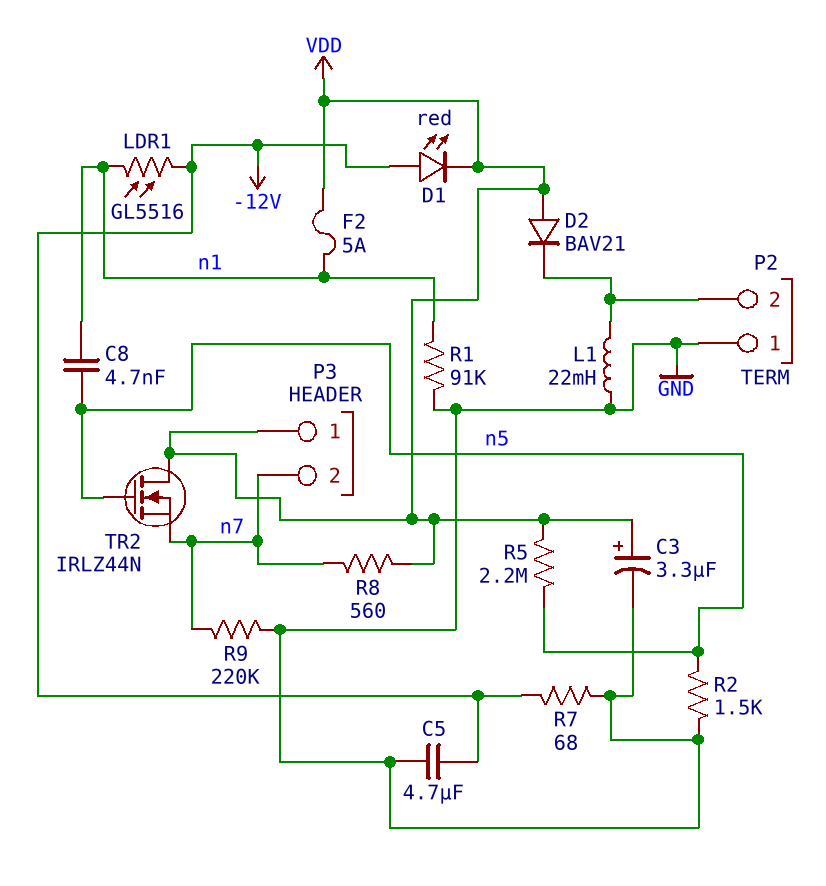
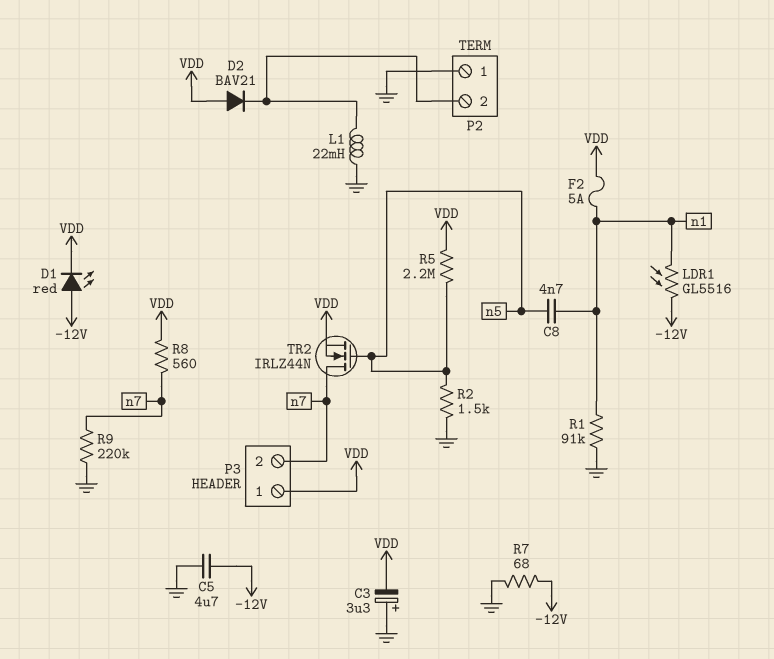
C3: 3.3uF (plus VDD, minus GND) -> 3.3uF (plus GND, minus VDD)
TR2: NMOS IRLZ44N (G n5, D VDD, S n7) -> NMOS IRLZ44N (G n5, D n7, S VDD)

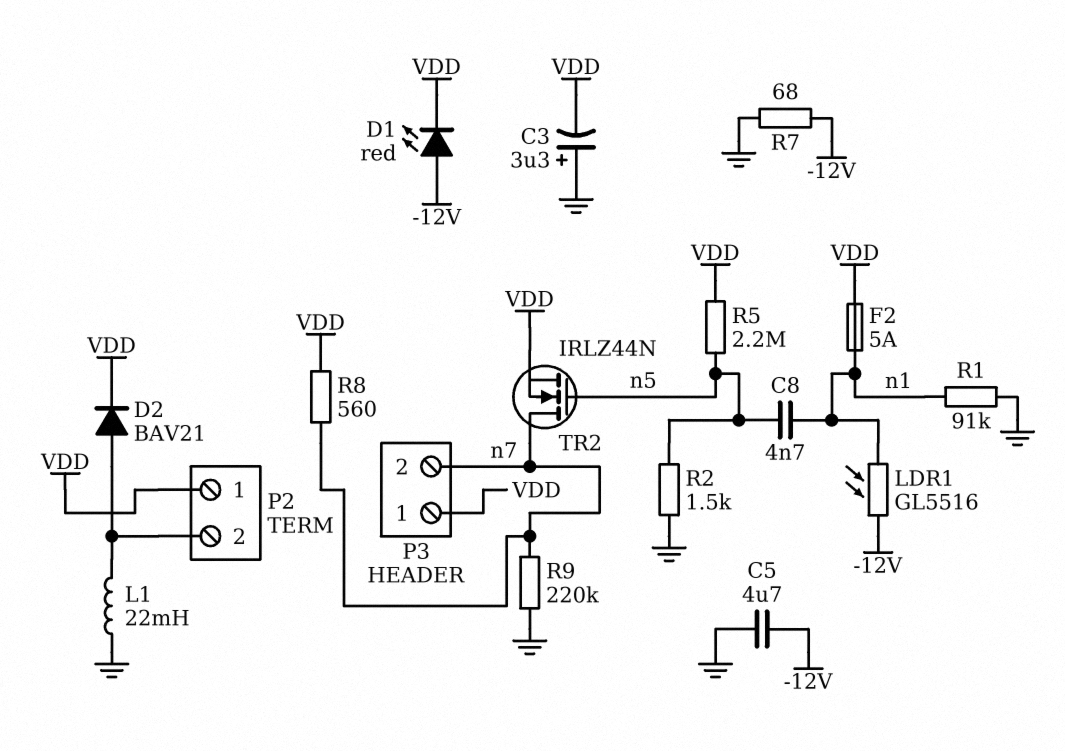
D2: diode BAV21 (A VDD, K P2/2) -> diode BAV21 (A P2/2, K VDD)
P2 pin 1: GND -> VDD

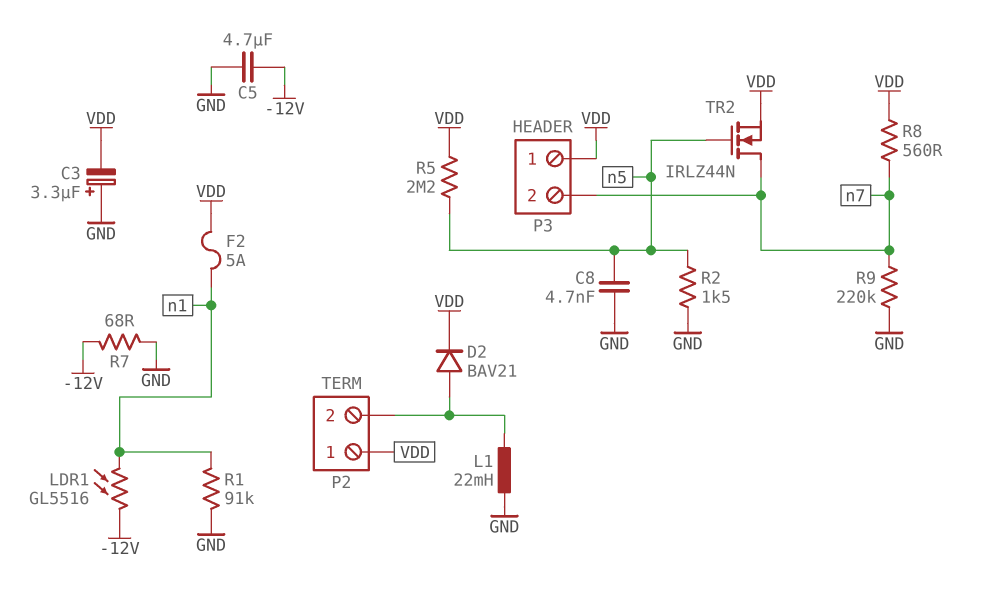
C8: 4.7nF (n1, n5) -> 4.7nF (GND, n5)
D1: LED red (A -12V, K VDD) -> none

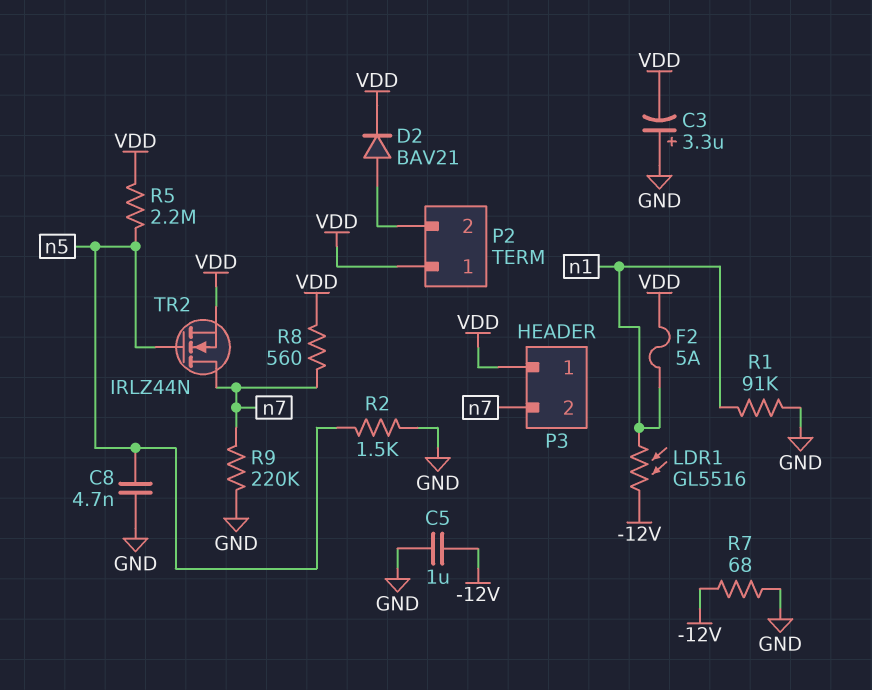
C5: 4.7uF (-12V, GND) -> 1uF (-12V, GND)
L1: 22mH (GND, P2/2) -> none

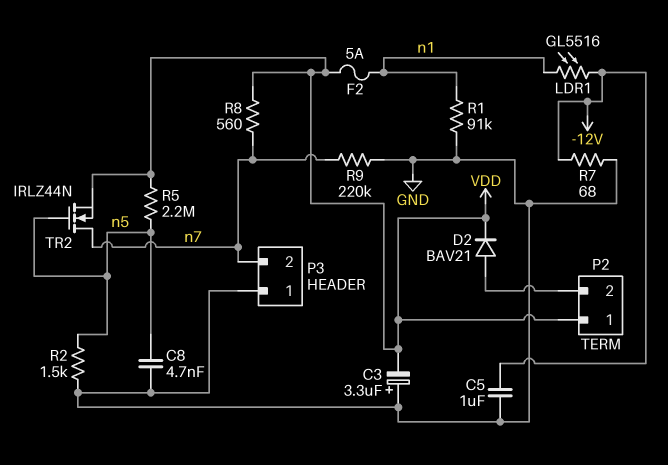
P3 pin 1: VDD -> GND

